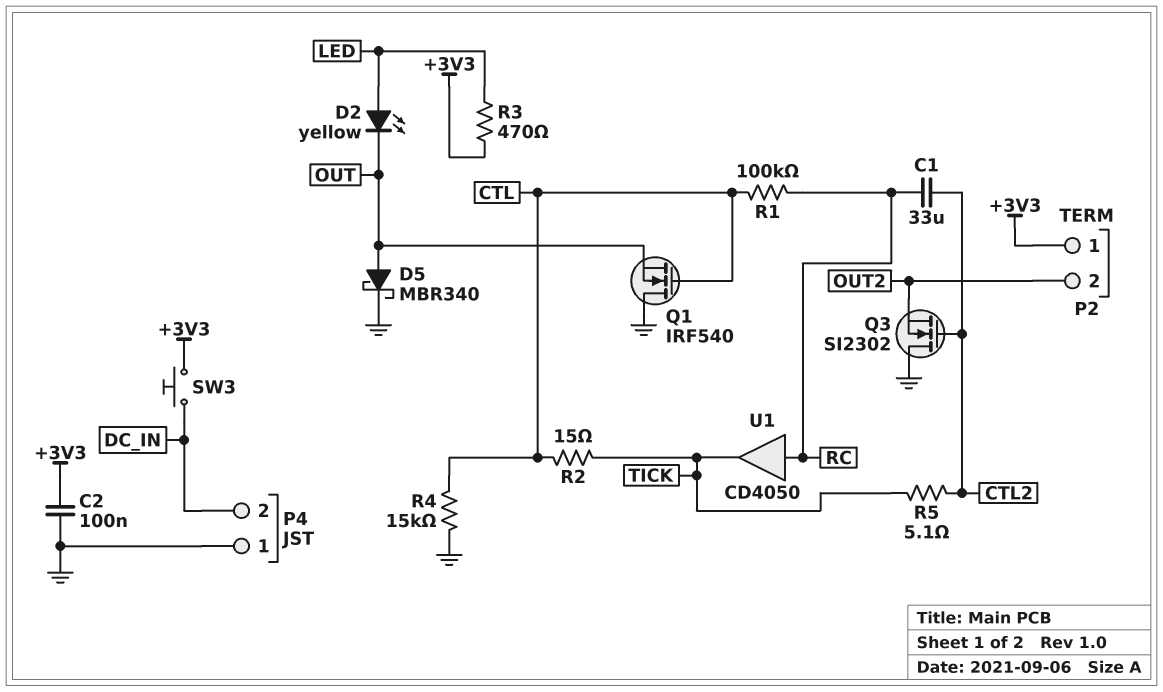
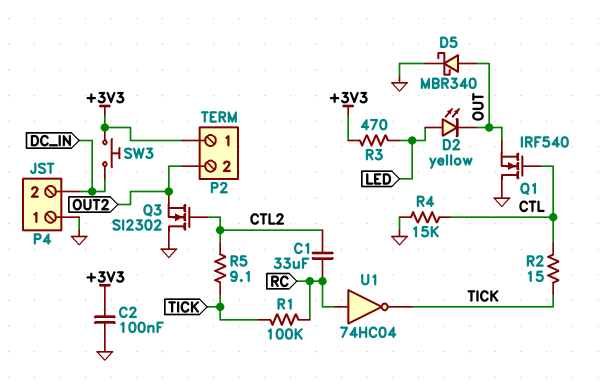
R1: 100k (CTL, RC) -> 100k (RC, TICK)
R5: 5.1 (CTL2, TICK) -> 9.1 (CTL2, TICK)
U1: buffer CD4050 (in RC, out TICK) -> NOT 74HC04 (in RC, out TICK)

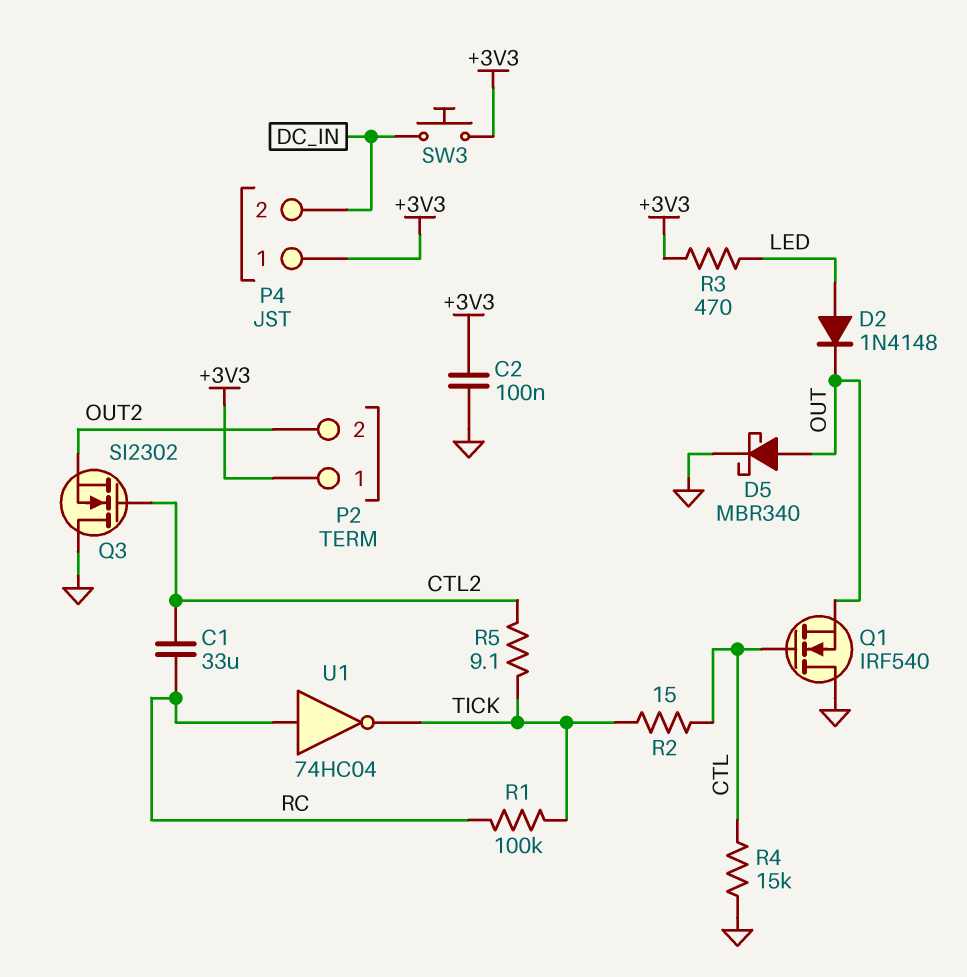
D2: LED yellow (A LED, K OUT) -> diode 1N4148 (A LED, K OUT)
P4 pin 1: GND -> +3V3

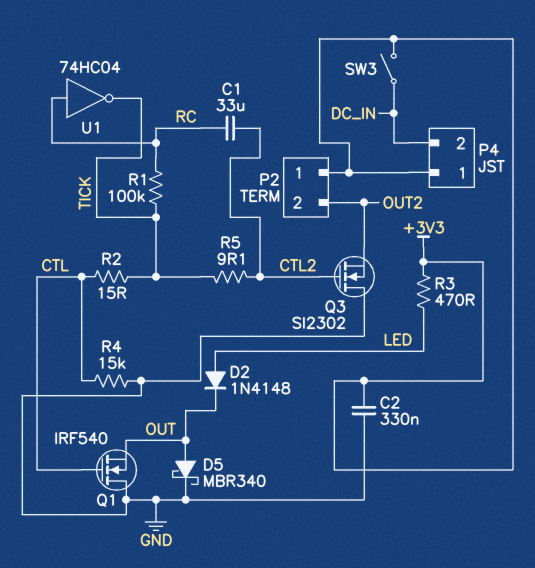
C2: 100nF (+3V3, GND) -> 330nF (+3V3, GND)
SW3: button (+3V3, DC_IN) -> switch (+3V3, DC_IN)

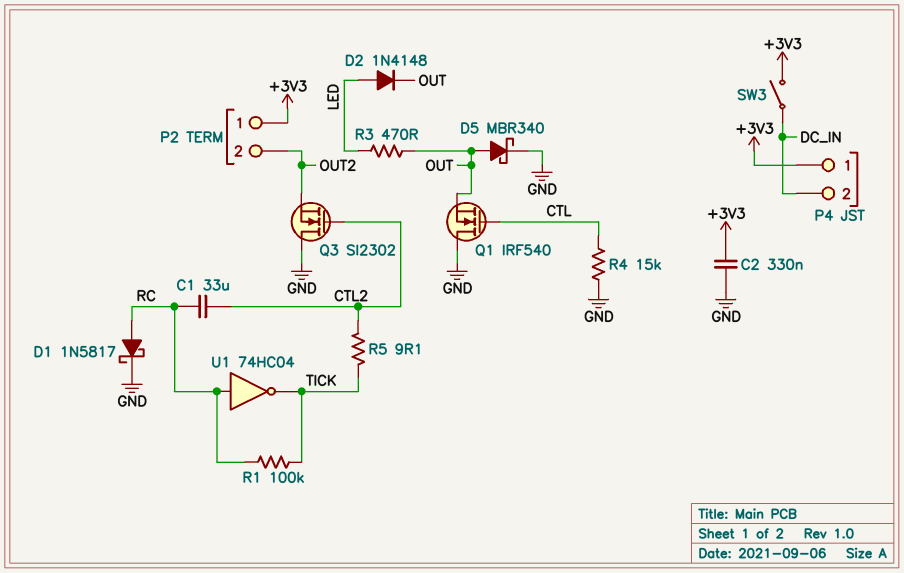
D1: none -> schottky 1N5817 (A RC, K GND)
R2: 15 (CTL, TICK) -> none
R3: 470 (+3V3, LED) -> 470 (LED, OUT)

